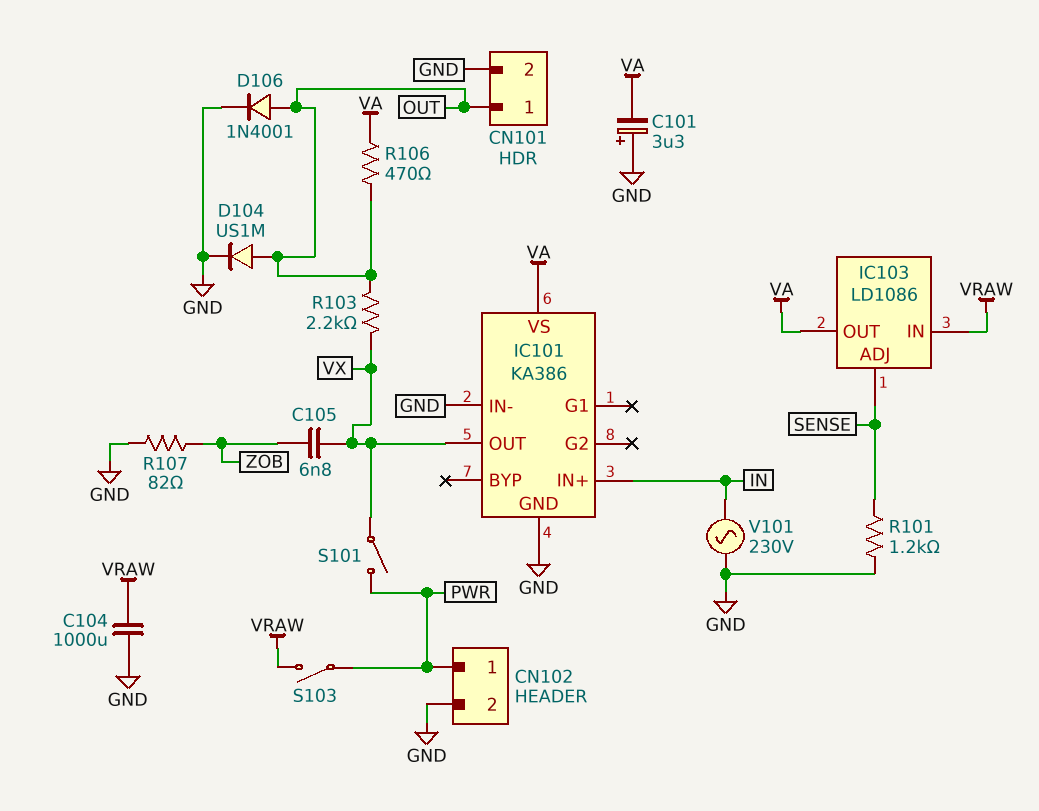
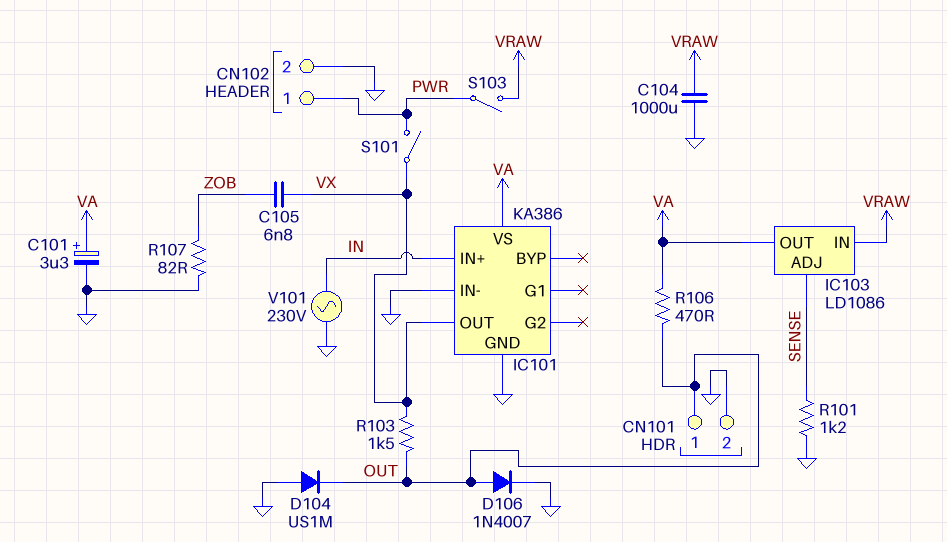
C101: 3.3uF (plus GND, minus VA) -> 3.3uF (plus VA, minus GND)
D104: diode US1M (A OUT, K GND) -> diode US1M (A GND, K OUT)
D106: diode 1N4001 (A OUT, K GND) -> diode 1N4007 (A OUT, K GND)
R103: 2.2k (OUT, VX) -> 1.5k (OUT, VX)

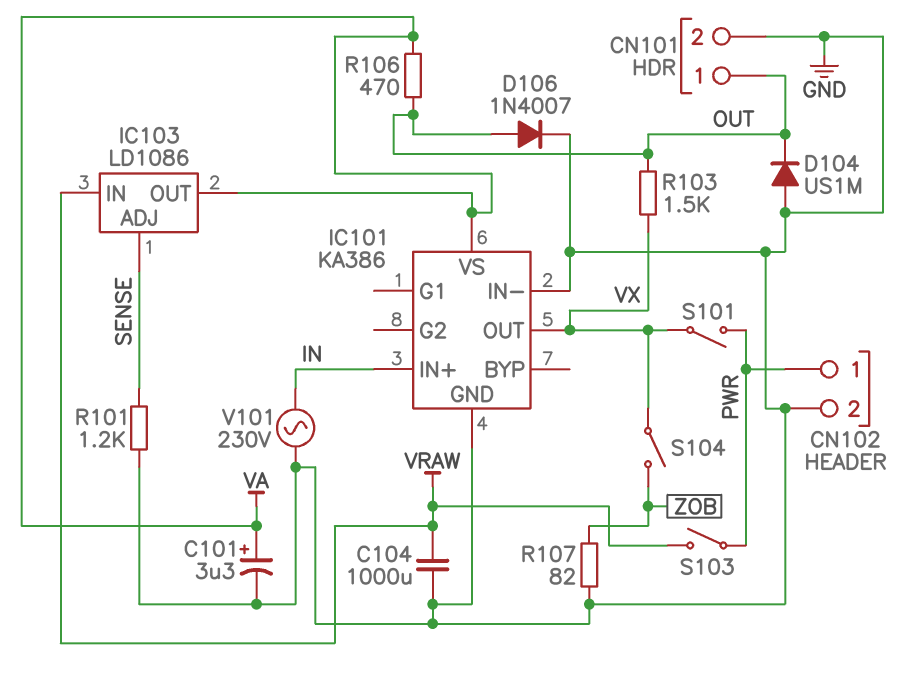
C105: 6.8nF (VX, ZOB) -> none
S104: none -> switch (VX, ZOB)

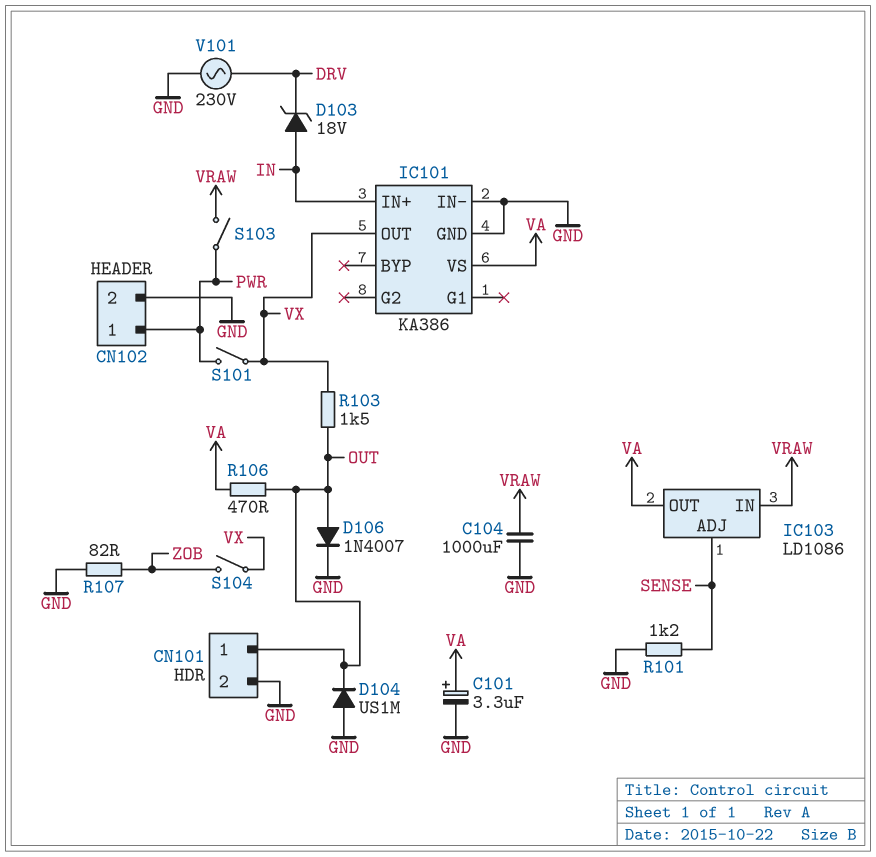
D103: none -> zener 18V (A IN, K DRV)
V101: AC 230V (GND, IN) -> AC 230V (DRV, GND)

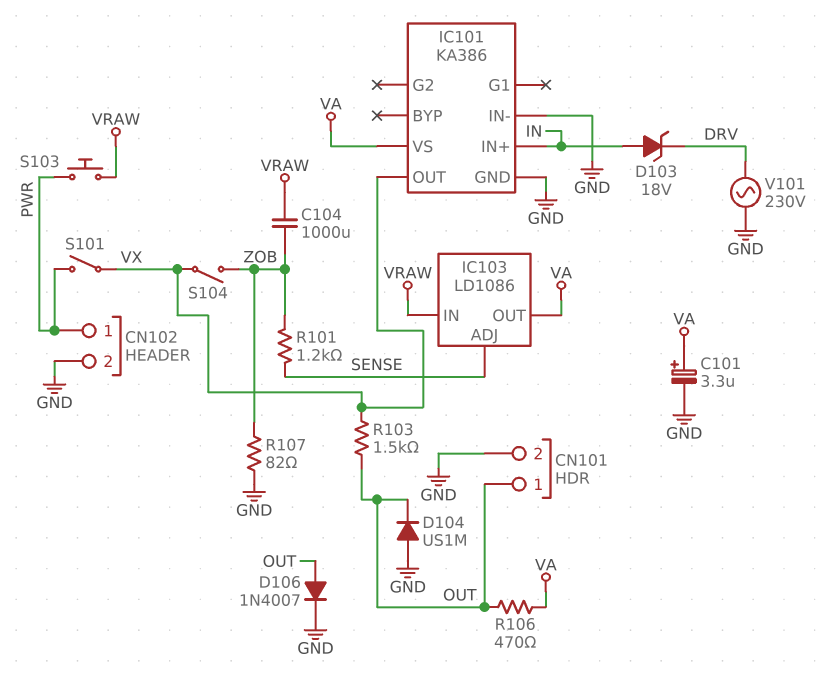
C104: 1000uF (GND, VRAW) -> 1000uF (VRAW, ZOB)
R101: 1.2k (GND, SENSE) -> 1.2k (SENSE, ZOB)
S103: switch (PWR, VRAW) -> button (PWR, VRAW)

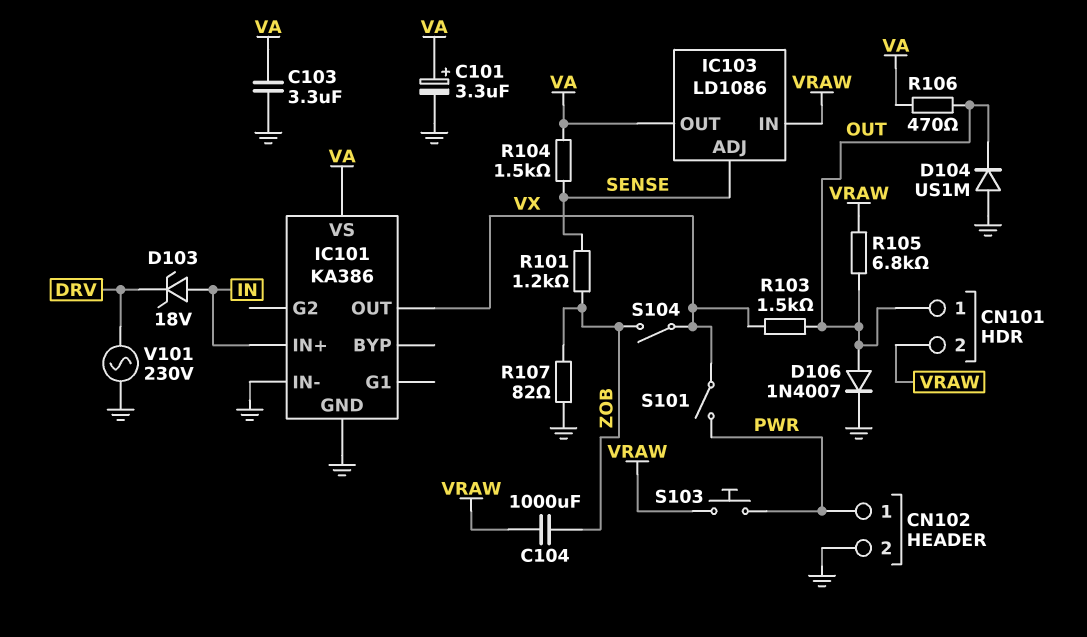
C103: none -> 3.3uF (GND, VA)
CN101 pin 2: GND -> VRAW
R104: none -> 1.5k (SENSE, VA)
R105: none -> 6.8k (OUT, VRAW)

